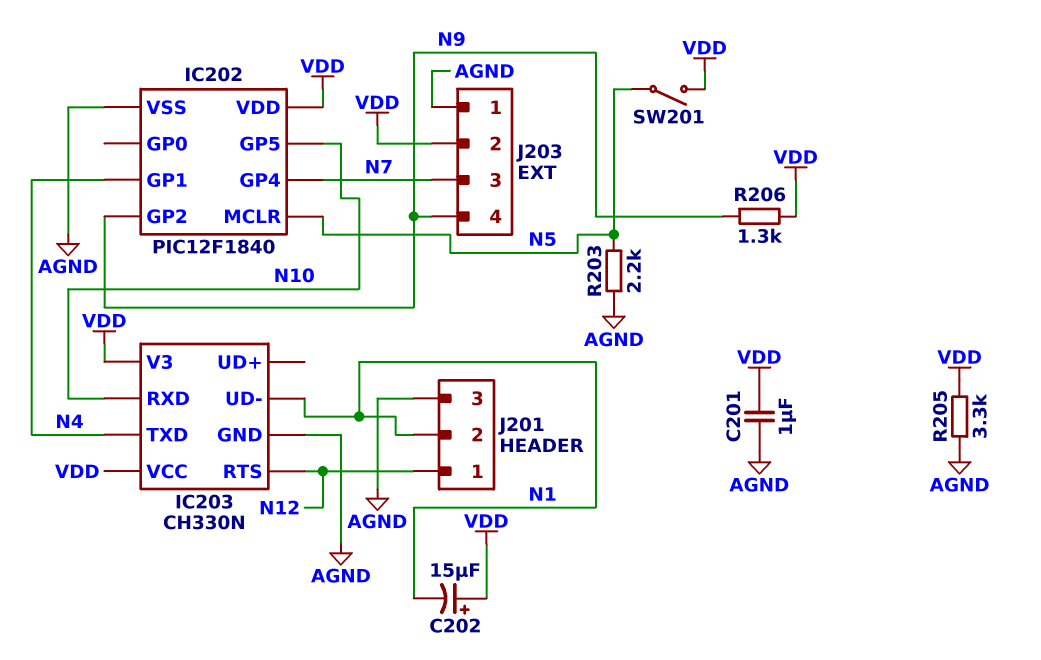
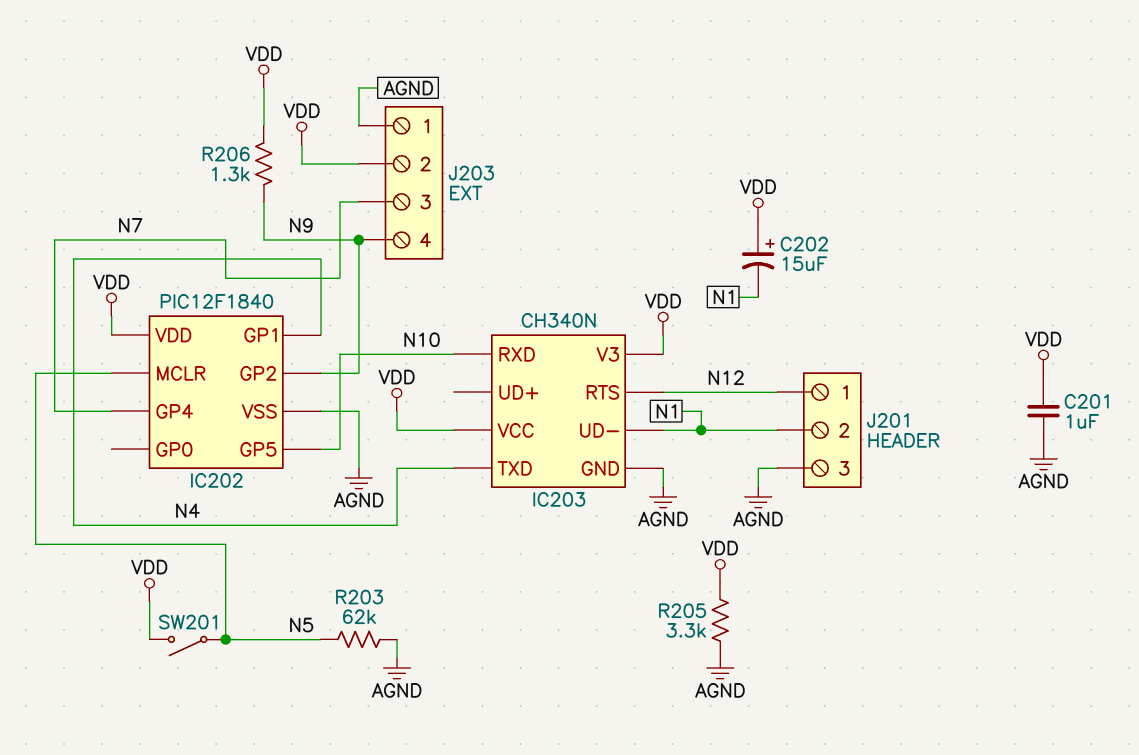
IC203: CH330N -> CH340N
R203: 2.2k (AGND, N5) -> 62k (AGND, N5)

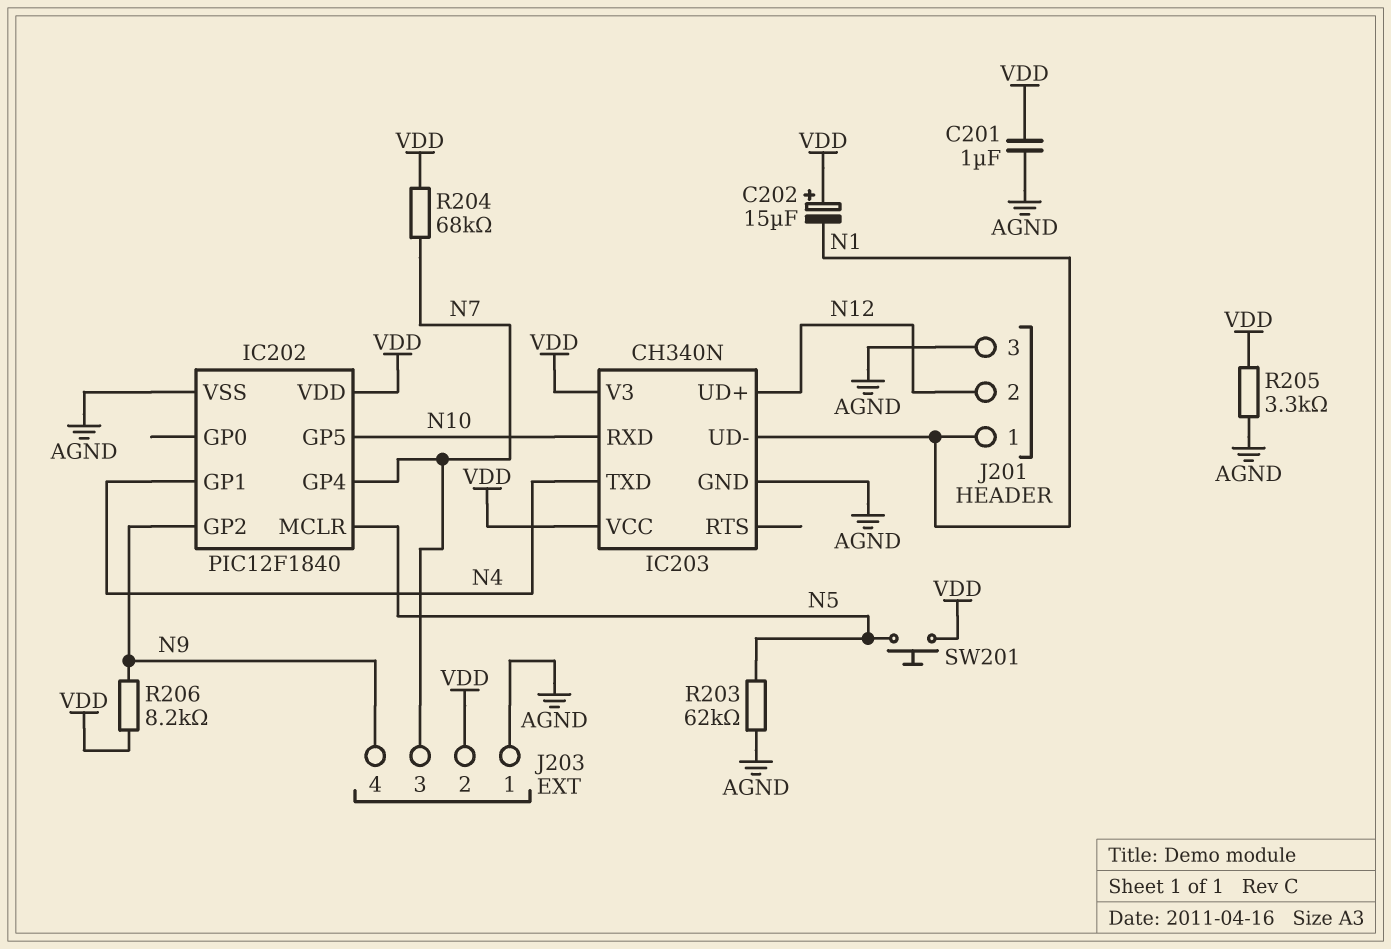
IC203 pin RTS: N12 -> none
IC203 pin UD+: none -> N12
J201 pin 1: N12 -> N1
J201 pin 2: N1 -> N12
R204: none -> 68k (N7, VDD)
R206: 1.3k (N9, VDD) -> 8.2k (N9, VDD)
SW201: switch (N5, VDD) -> button (N5, VDD)

